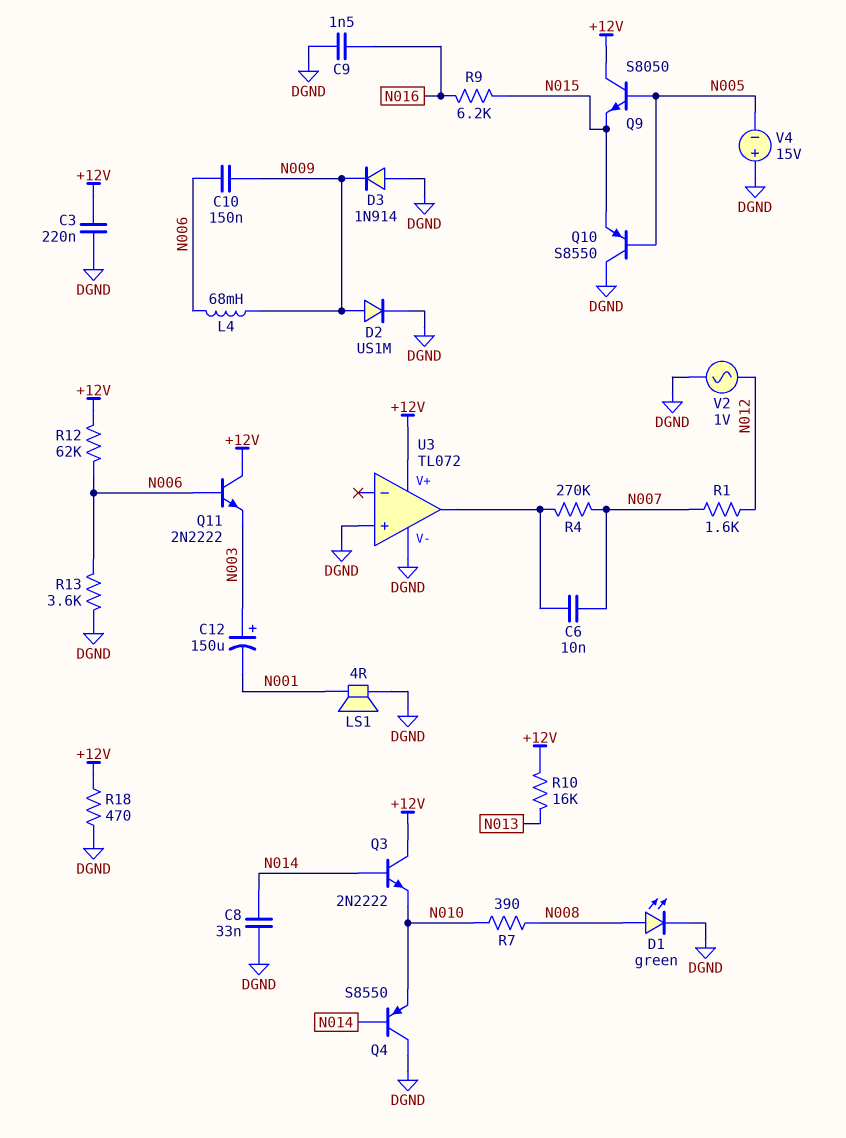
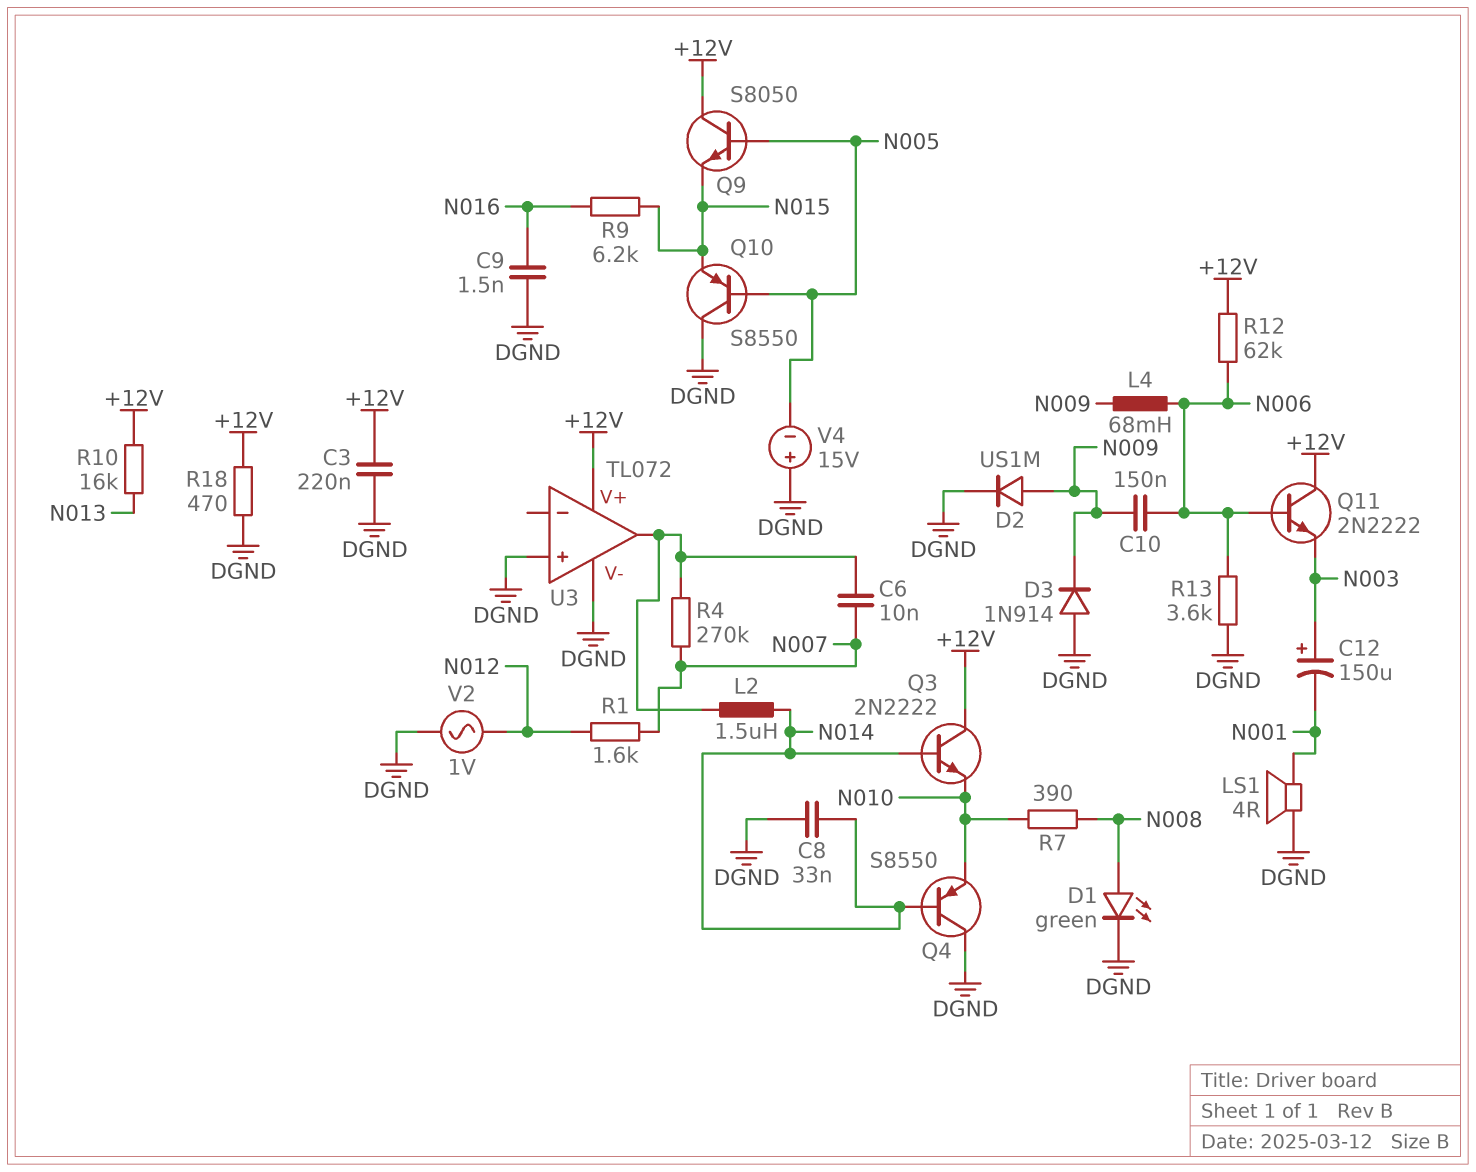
L2: none -> 1.5uH (N014, U3/out)

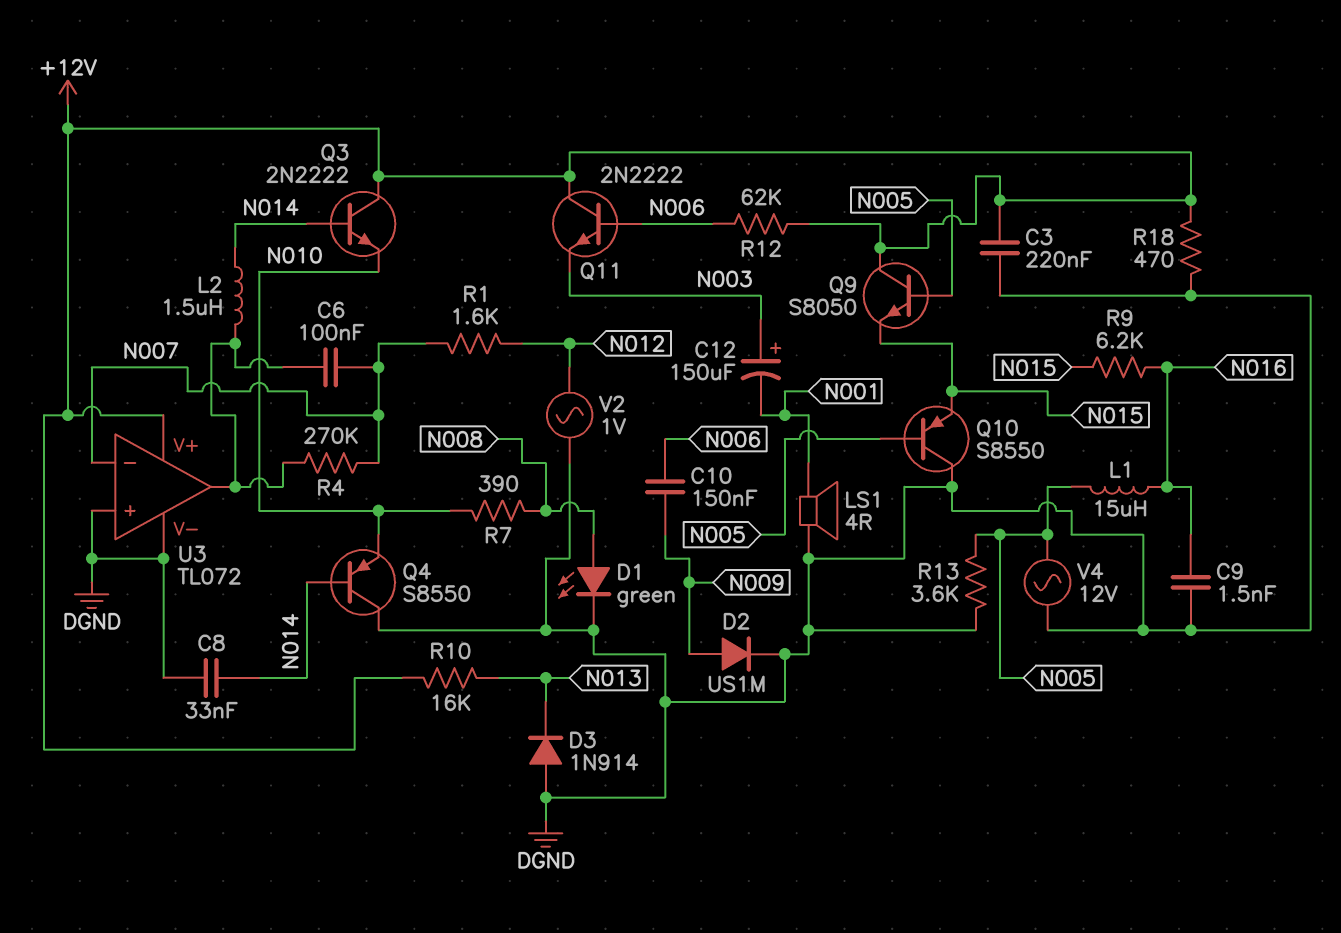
C6: 10nF (N007, U3/out) -> 100nF (N007, U3/out)
D3: diode 1N914 (A DGND, K N009) -> diode 1N914 (A DGND, K N013)
L1: none -> 15uH (N005, N016)
L4: 68mH (N006, N009) -> none
R13: 3.6k (DGND, N006) -> 3.6k (DGND, N005)
U3 pin in-: none -> N007
V4: 15V (plus DGND, minus N005) -> AC 12V (DGND, N005)

